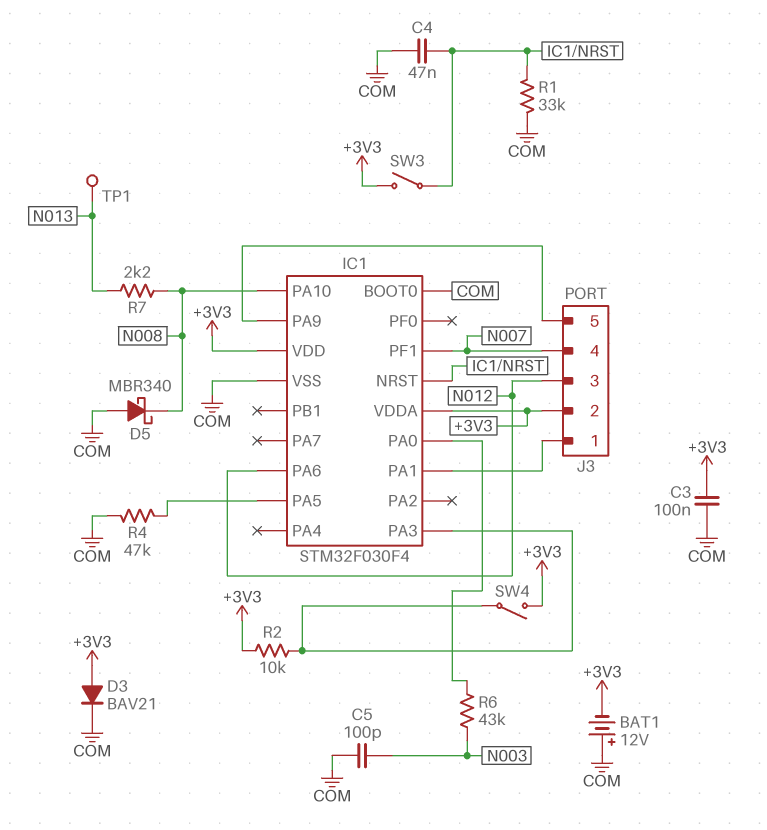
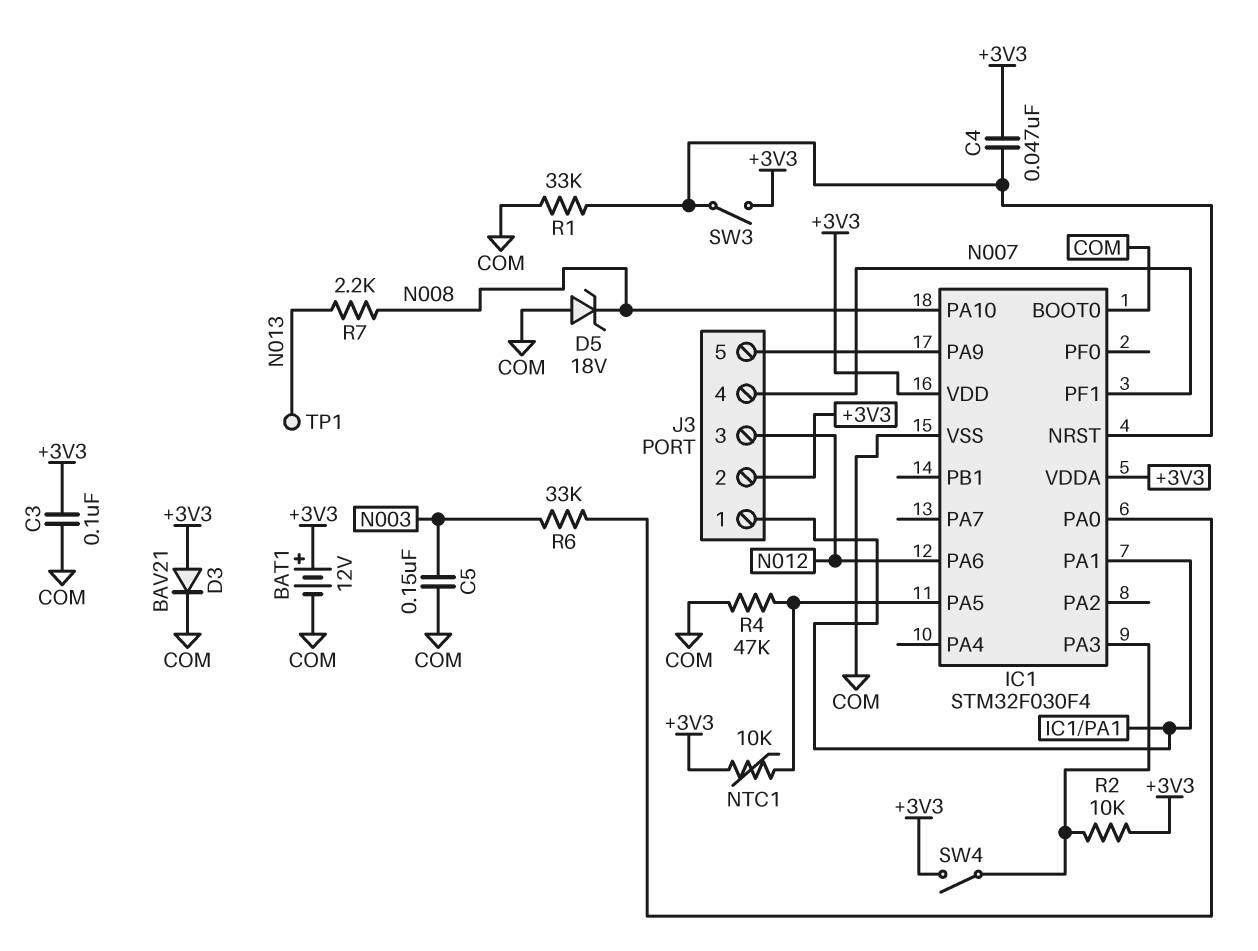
BAT1: 12V (plus COM, minus +3V3) -> 12V (plus +3V3, minus COM)
C4: 47nF (COM, IC1/NRST) -> 47nF (+3V3, IC1/NRST)
C5: 100pF (COM, N003) -> 150nF (COM, N003)
D5: schottky MBR340 (A COM, K N008) -> zener 18V (A COM, K N008)
NTC1: none -> 10k (+3V3, IC1/PA5)
R6: 43k (IC1/PA0, N003) -> 33k (IC1/PA0, N003)

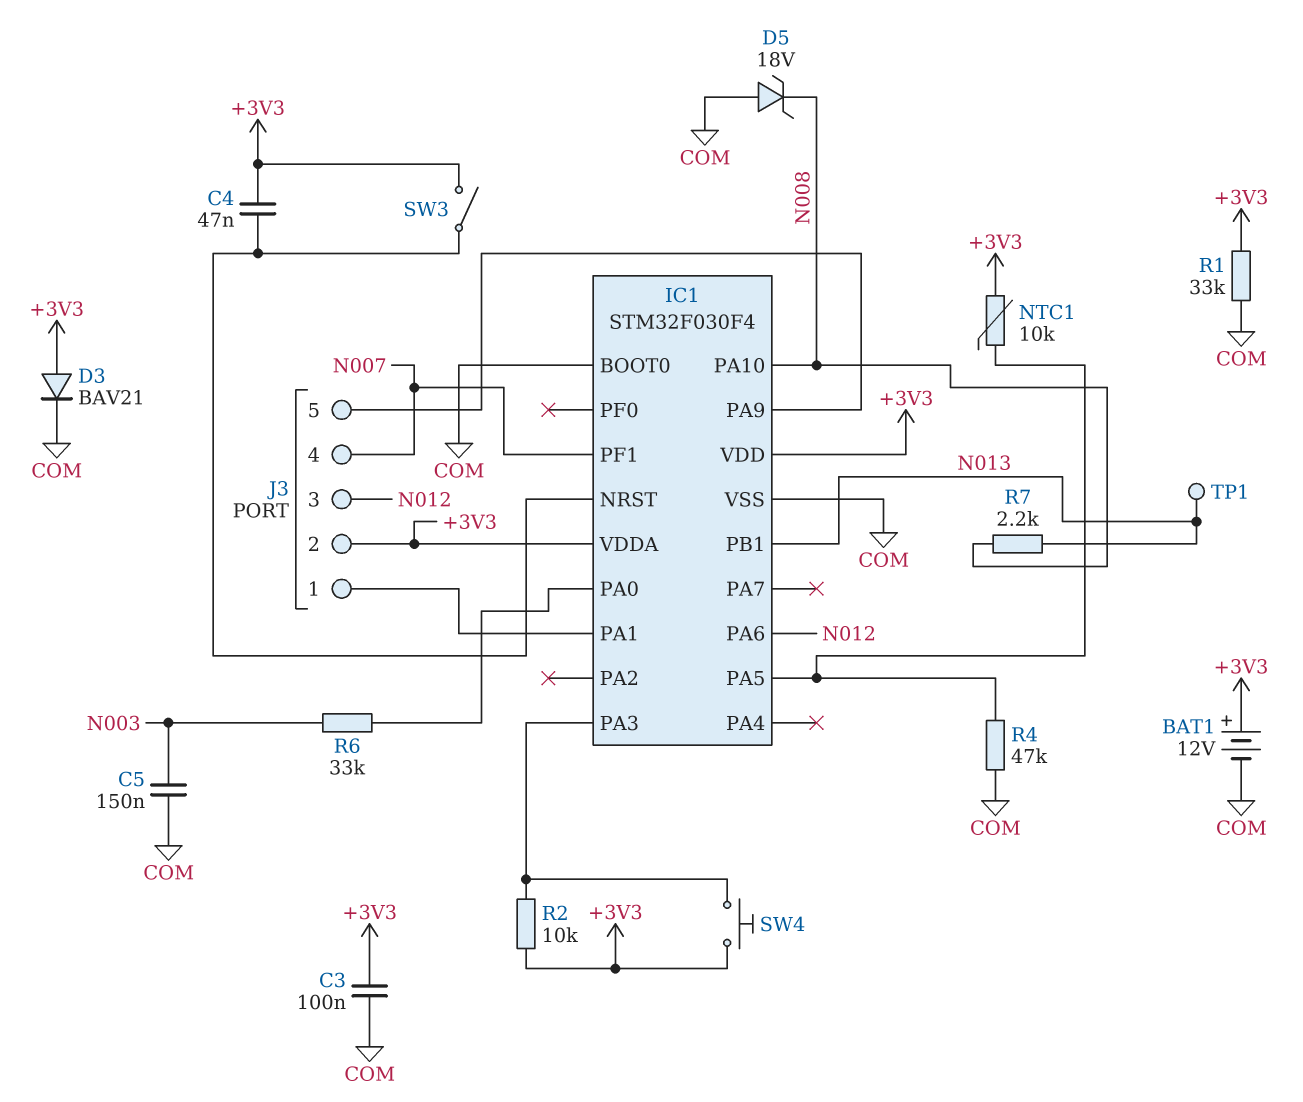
IC1 pin PB1: none -> N013
R1: 33k (COM, IC1/NRST) -> 33k (+3V3, COM)
SW4: switch (+3V3, IC1/PA3) -> button (+3V3, IC1/PA3)

